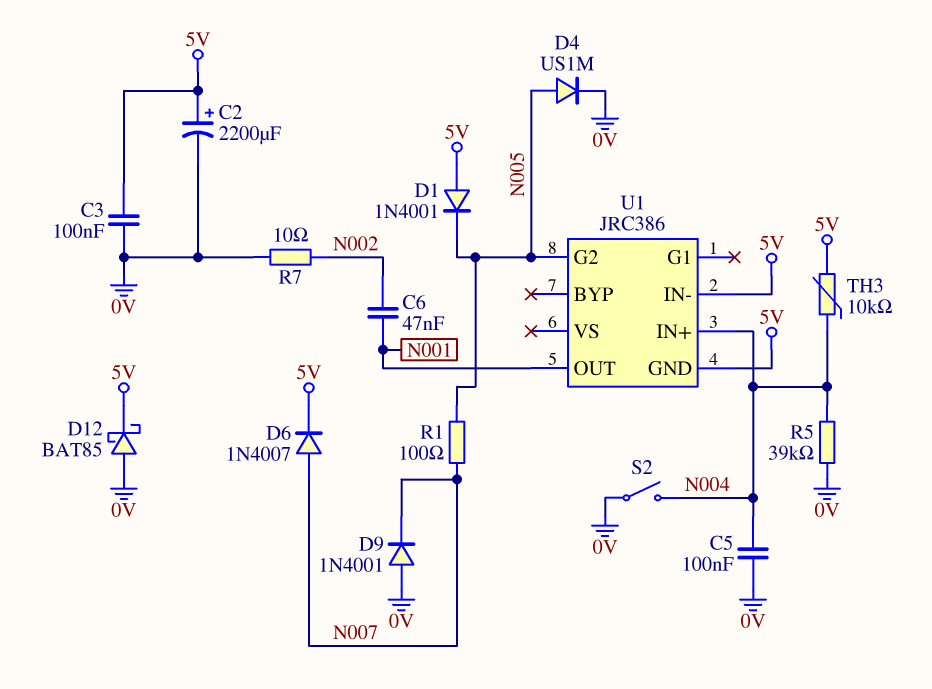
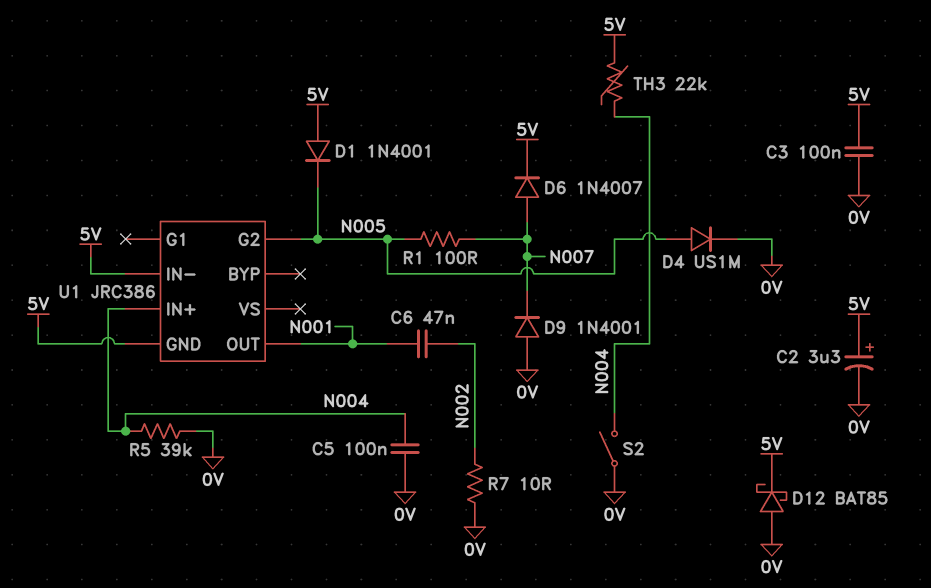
C2: 2200uF (plus 5V, minus 0V) -> 3.3uF (plus 5V, minus 0V)
TH3: 10k (5V, N004) -> 22k (5V, N004)

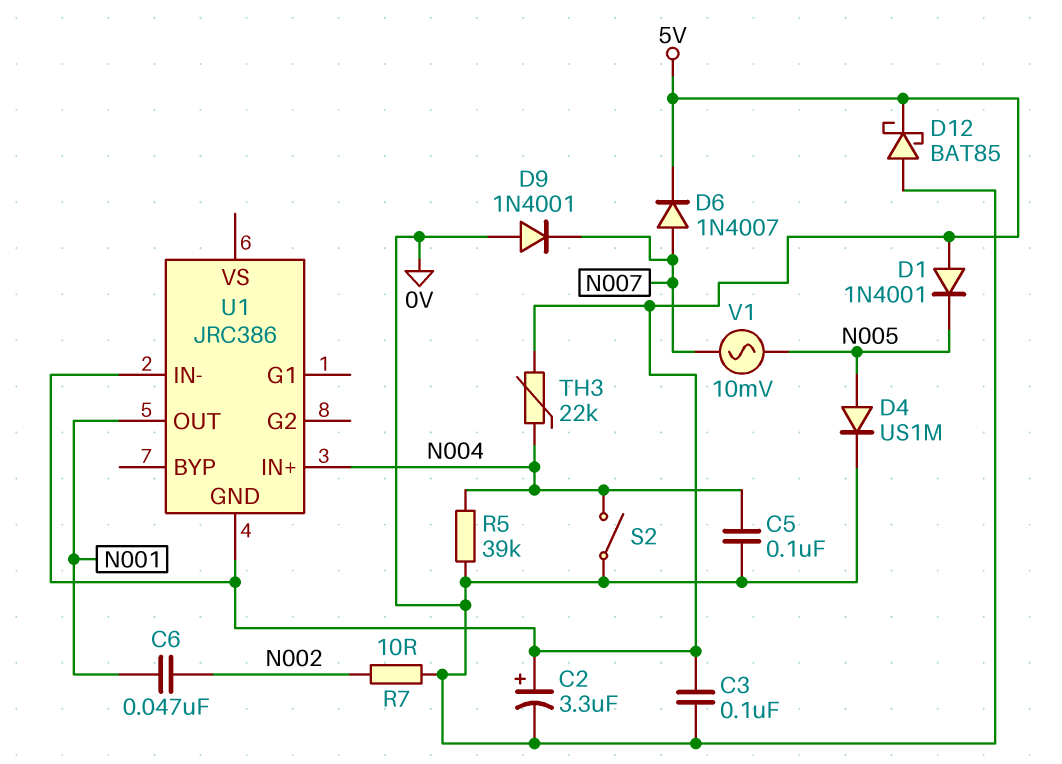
R1: 100 (N005, N007) -> none
U1 pin G2: N005 -> none
V1: none -> AC 10mV (N005, N007)

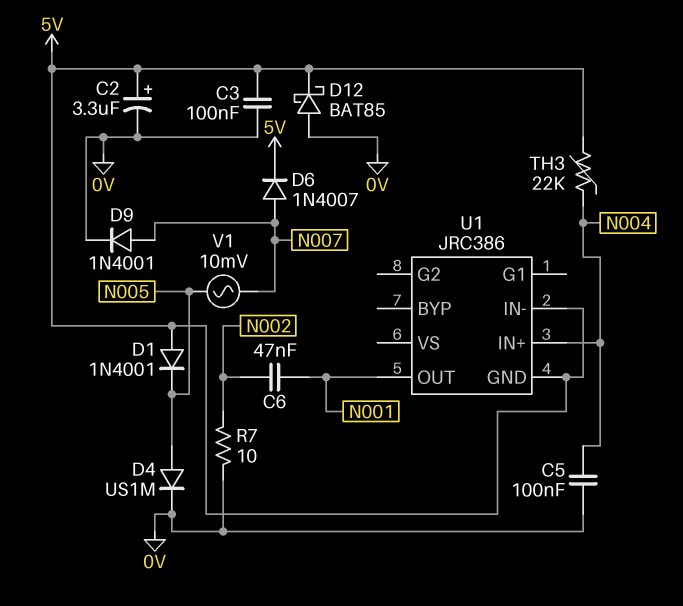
D9: diode 1N4001 (A 0V, K N007) -> diode 1N4001 (A N007, K 0V)
R5: 39k (0V, N004) -> none
S2: switch (0V, N004) -> none

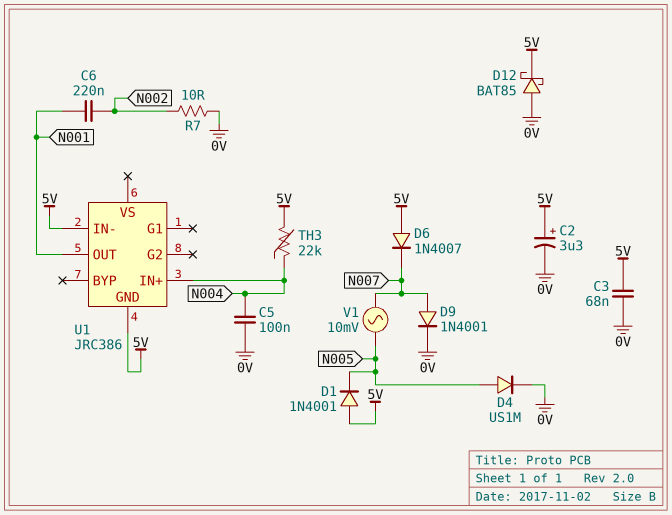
C3: 100nF (0V, 5V) -> 68nF (0V, 5V)
C6: 47nF (N001, N002) -> 220nF (N001, N002)
D6: diode 1N4007 (A N007, K 5V) -> diode 1N4007 (A 5V, K N007)

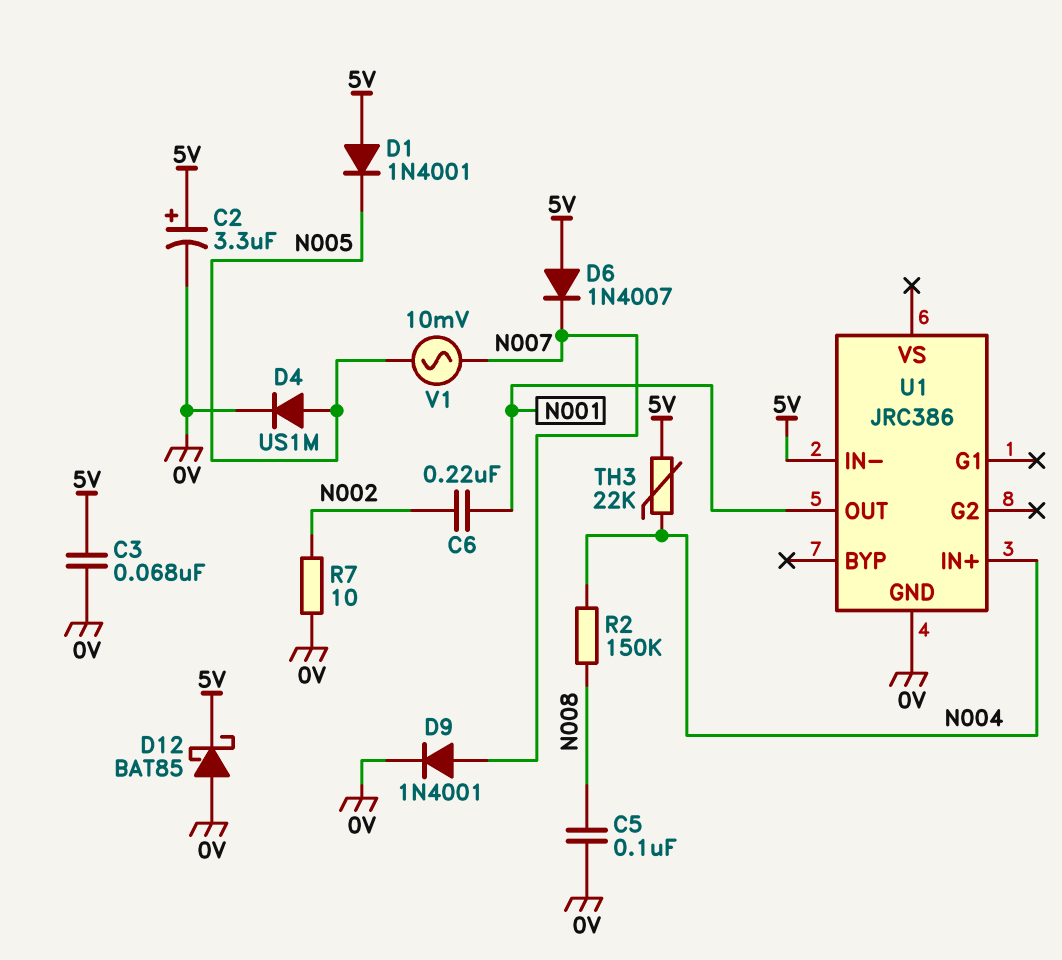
C5: 100nF (0V, N004) -> 100nF (0V, N008)
R2: none -> 150k (N004, N008)
U1 pin GND: 5V -> 0V

